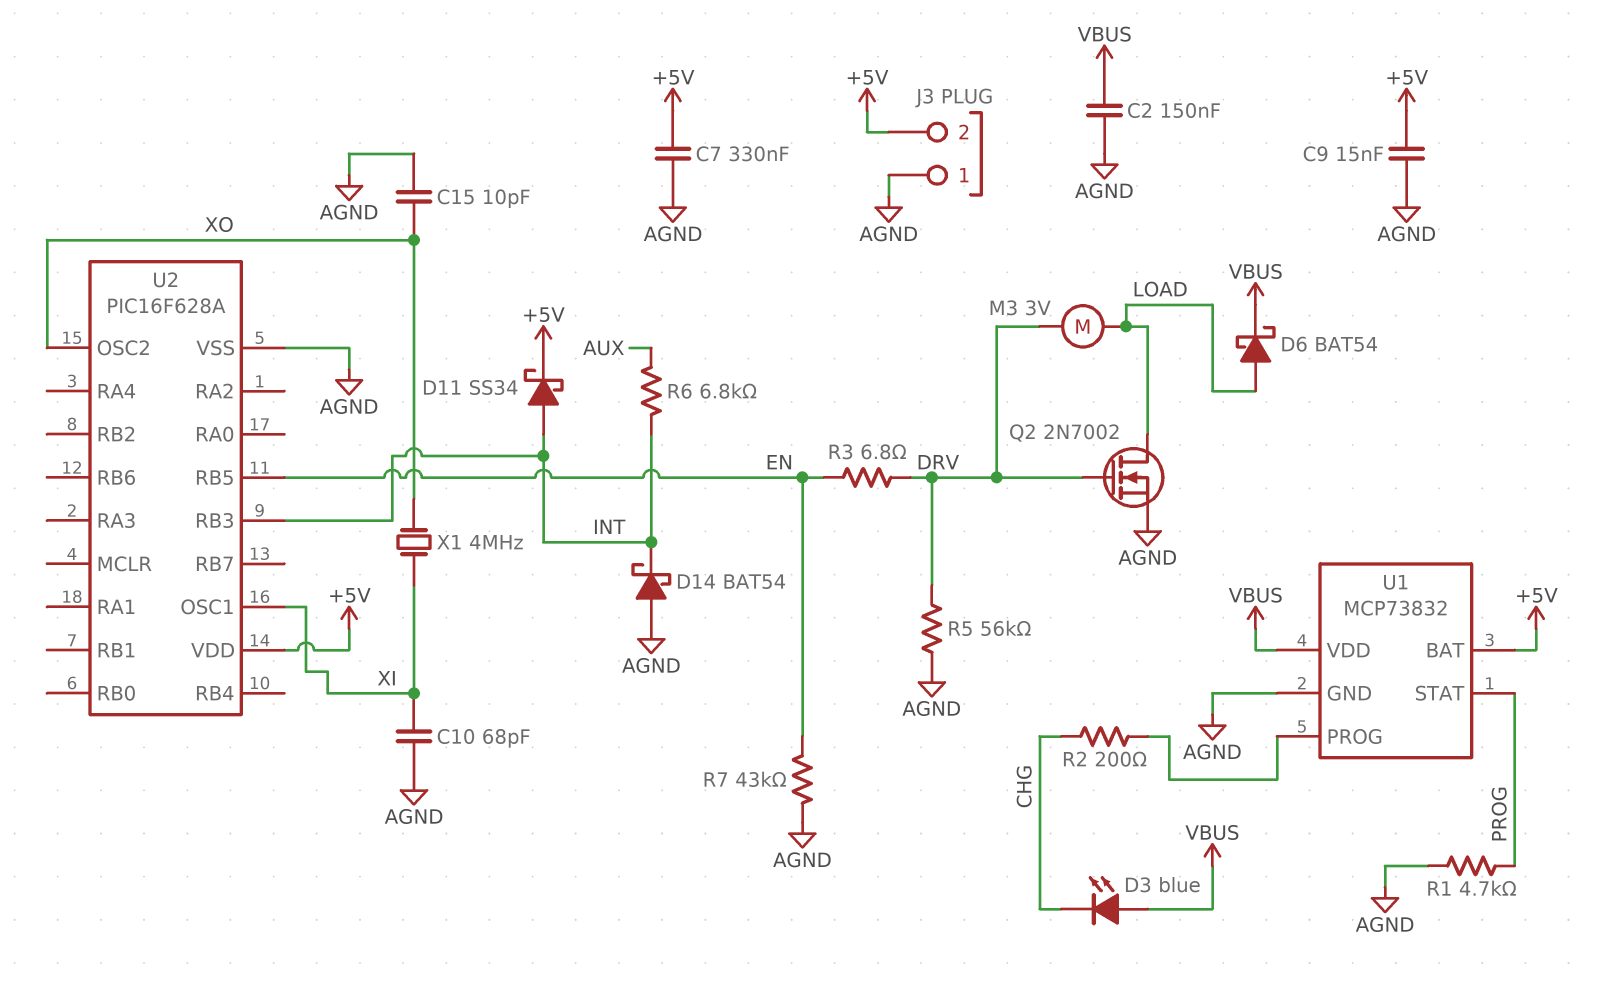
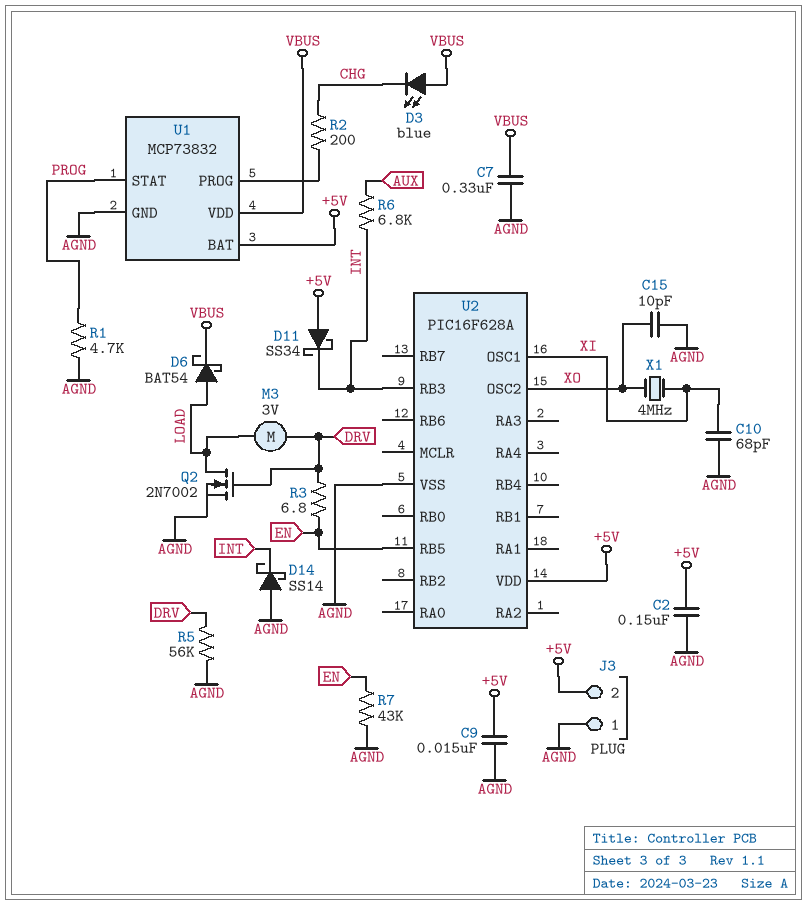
C2: 150nF (AGND, VBUS) -> 150nF (+5V, AGND)
C7: 330nF (+5V, AGND) -> 330nF (AGND, VBUS)
D11: schottky SS34 (A INT, K +5V) -> schottky SS34 (A +5V, K INT)
D14: schottky BAT54 (A AGND, K INT) -> schottky SS14 (A AGND, K INT)

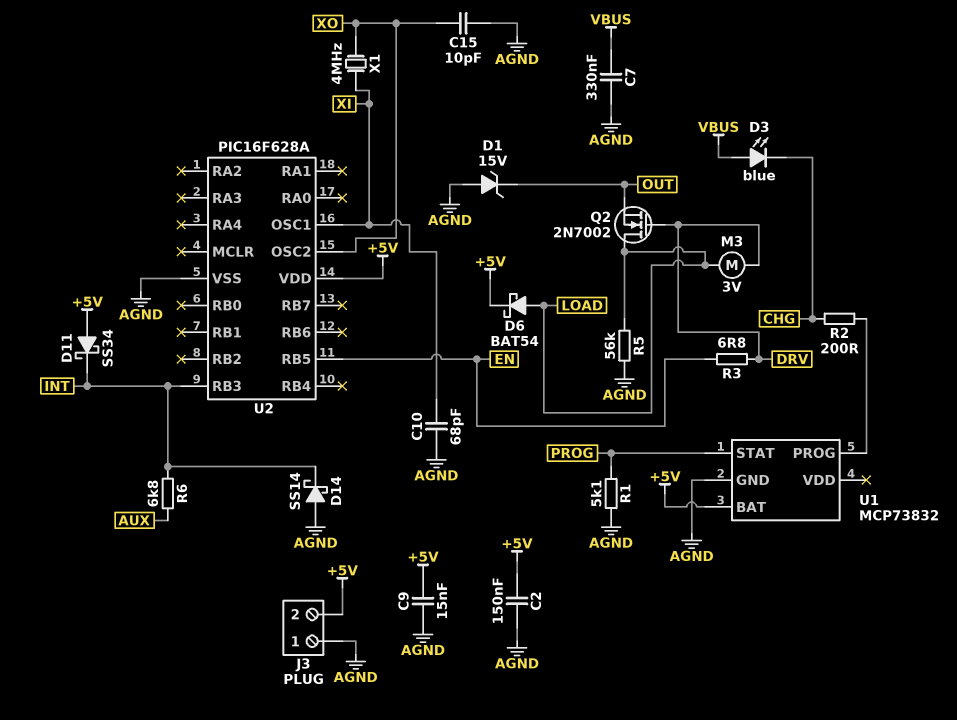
D1: none -> zener 15V (A AGND, K OUT)
D6: schottky BAT54 (A LOAD, K VBUS) -> schottky BAT54 (A LOAD, K +5V)
Q2: NMOS 2N7002 (G DRV, D LOAD, S AGND) -> NMOS 2N7002 (G DRV, D LOAD, S OUT)
R1: 4.7k (AGND, PROG) -> 5.1k (AGND, PROG)
R5: 56k (AGND, DRV) -> 56k (AGND, LOAD)
R7: 43k (AGND, EN) -> none
U1 pin VDD: VBUS -> none

